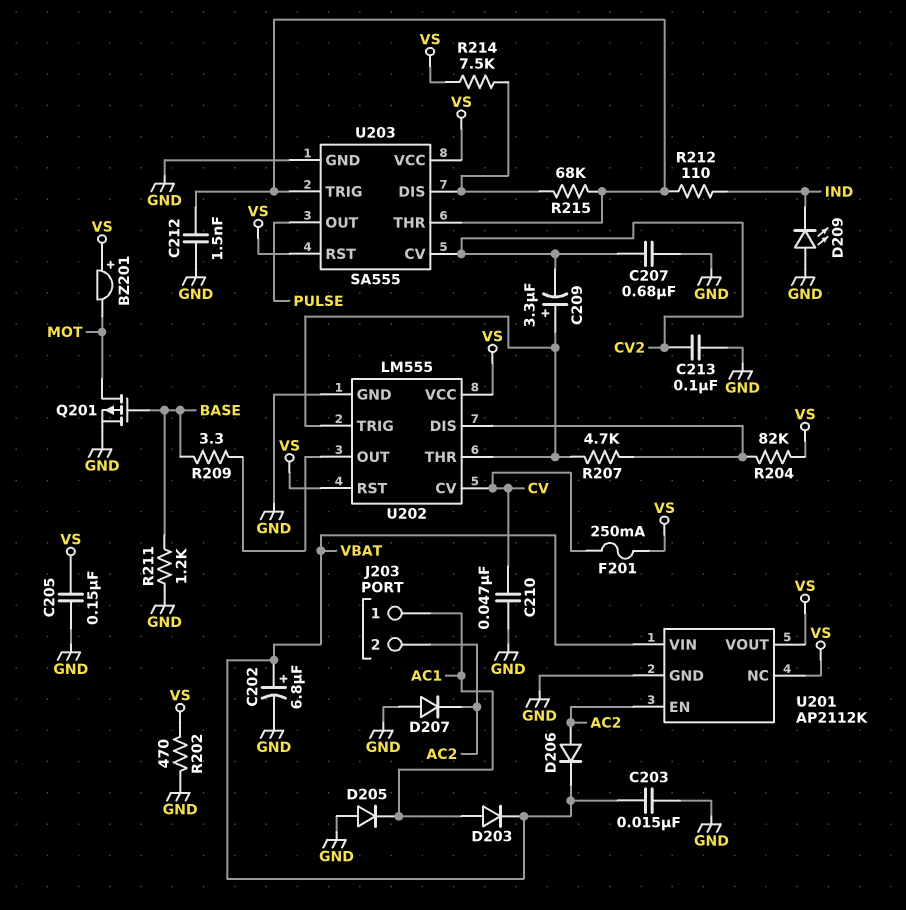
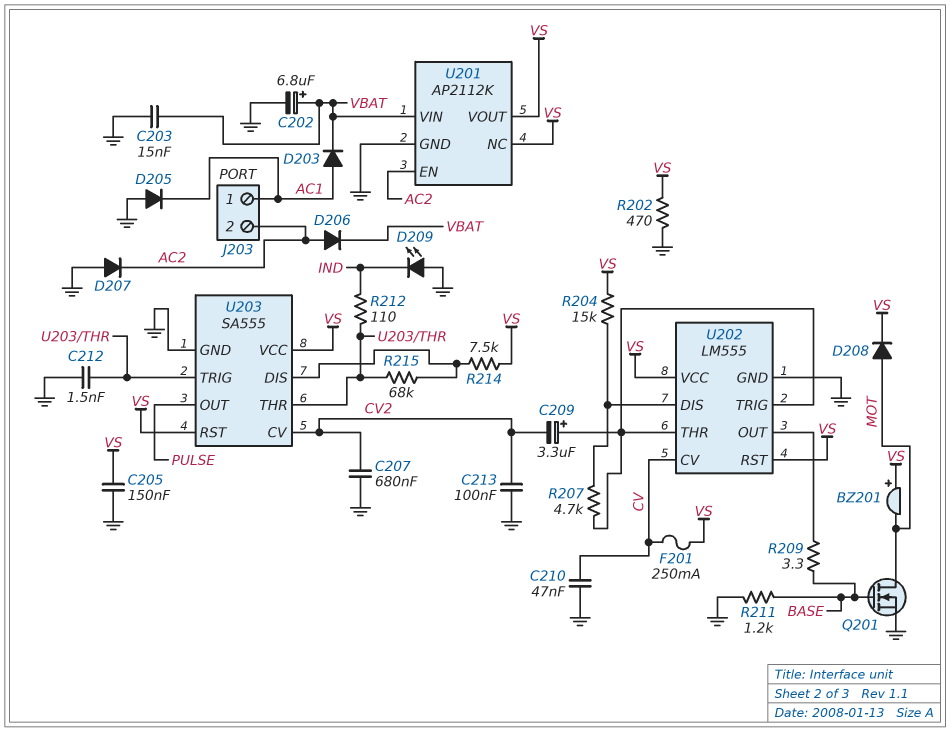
D208: none -> diode (A MOT, K VS)
Q201: PMOS (G BASE, D MOT, S GND) -> NMOS (G BASE, D MOT, S GND)
R204: 82k (U202/DIS, VS) -> 15k (U202/DIS, VS)

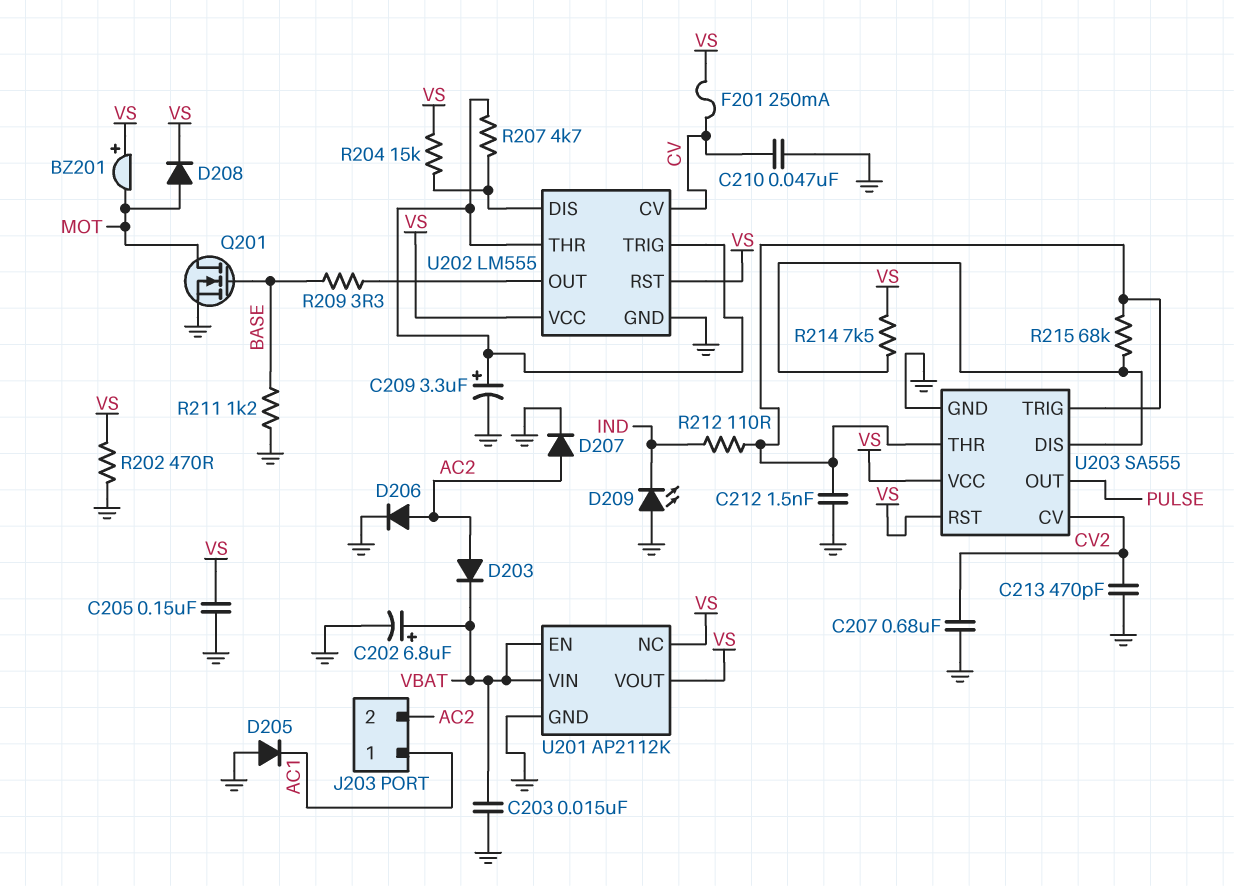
C209: 3.3uF (plus U202/THR, minus CV2) -> 3.3uF (plus U202/THR, minus GND)
C213: 100nF (CV2, GND) -> 470pF (CV2, GND)
D203: diode (A AC1, K VBAT) -> diode (A AC2, K VBAT)
D206: diode (A AC2, K VBAT) -> diode (A AC2, K GND)
D207: diode (A GND, K AC2) -> diode (A AC2, K GND)
U201 pin EN: AC2 -> VBAT

